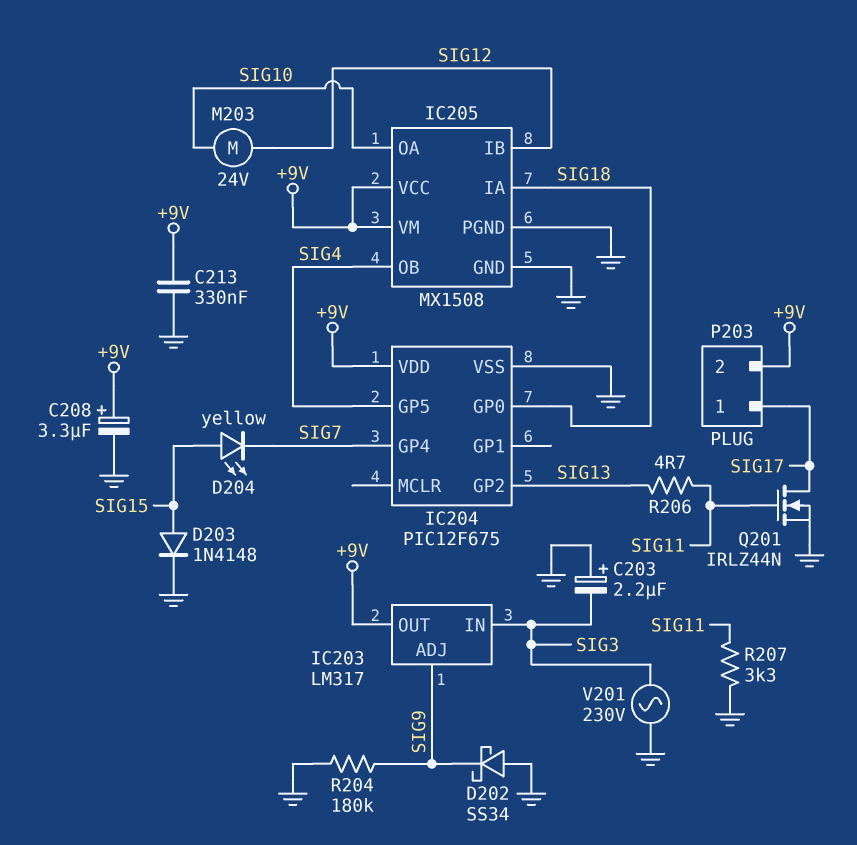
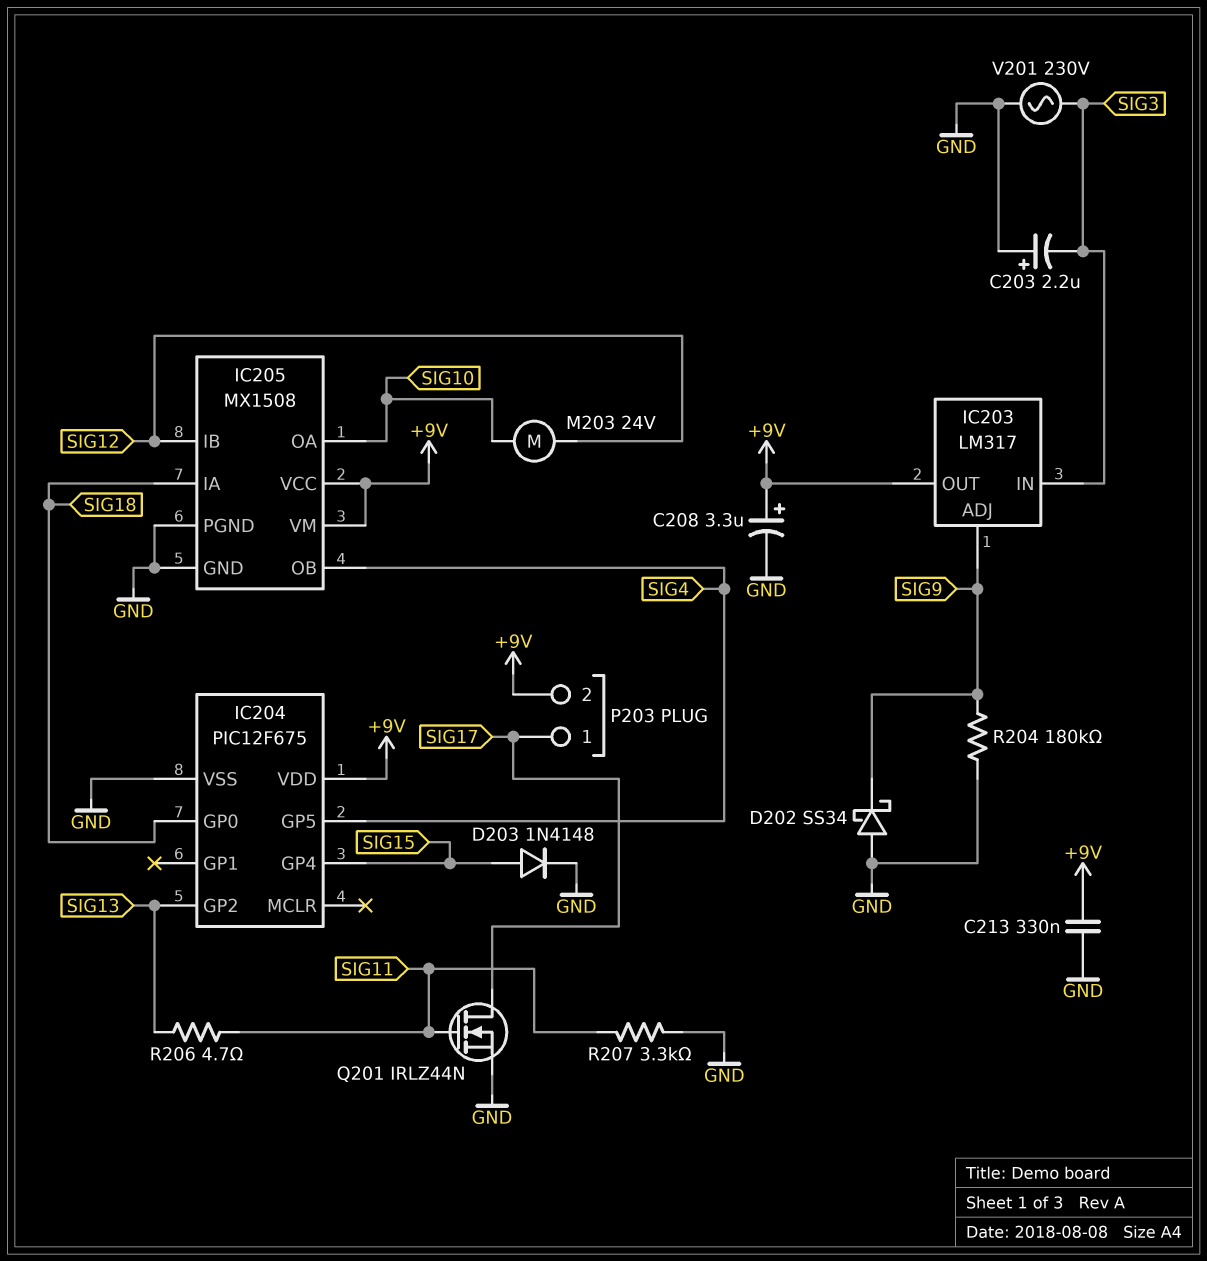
D204: LED yellow (A SIG15, K SIG7) -> none
IC204 pin GP4: SIG7 -> SIG15

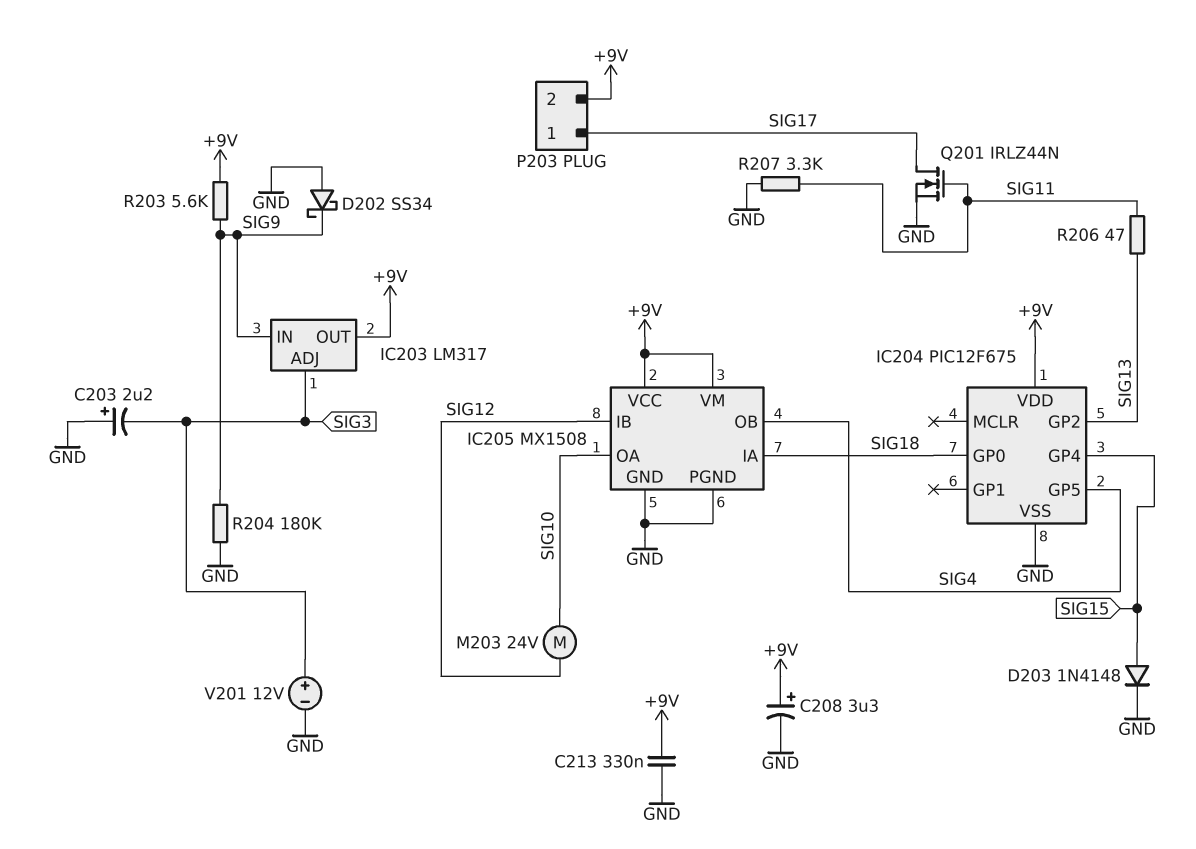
IC203 pin ADJ: SIG9 -> SIG3
IC203 pin IN: SIG3 -> SIG9
R203: none -> 5.6k (+9V, SIG9)
R206: 4.7 (SIG11, SIG13) -> 47 (SIG11, SIG13)
V201: AC 230V (GND, SIG3) -> 12V (plus SIG3, minus GND)

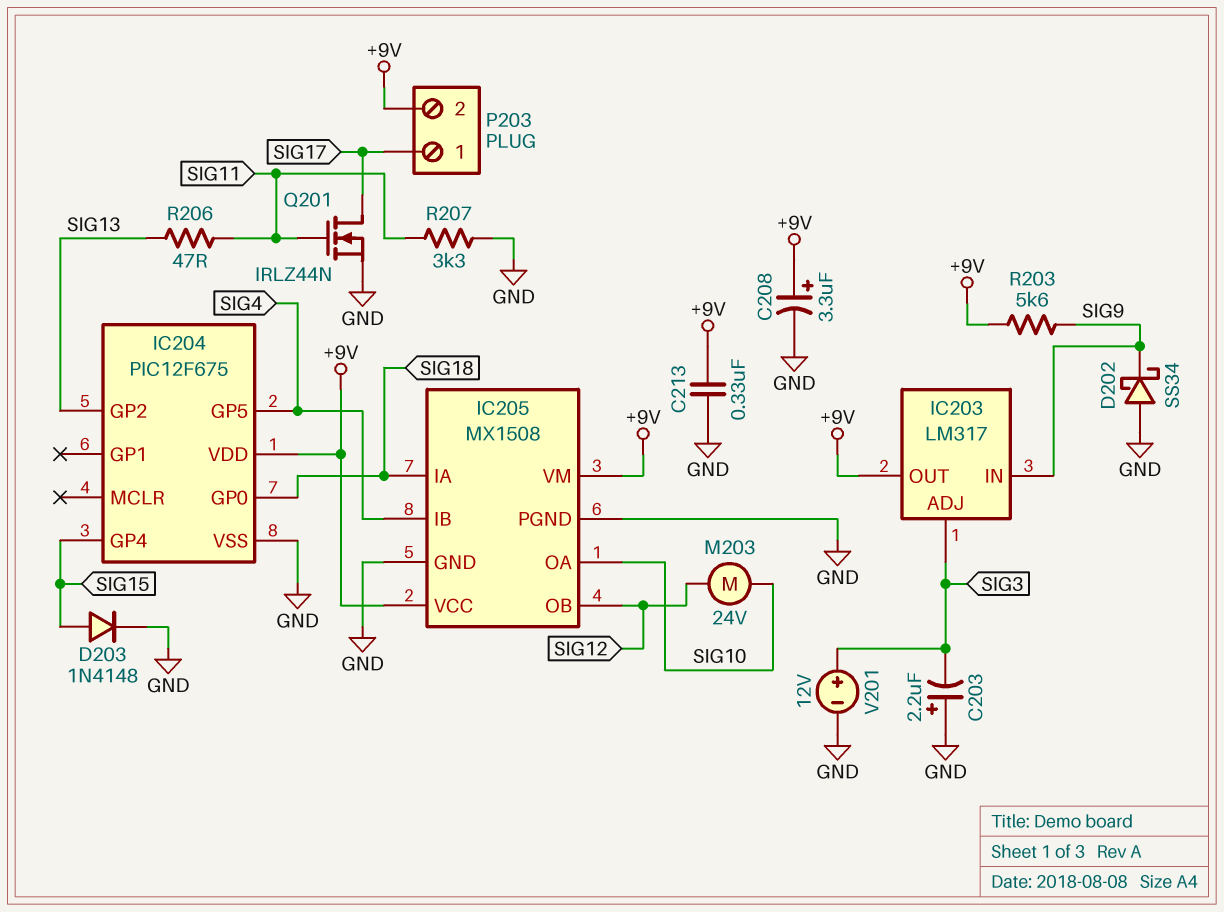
IC205 pin IB: SIG12 -> SIG4
IC205 pin OB: SIG4 -> SIG12
R204: 180k (GND, SIG9) -> none

